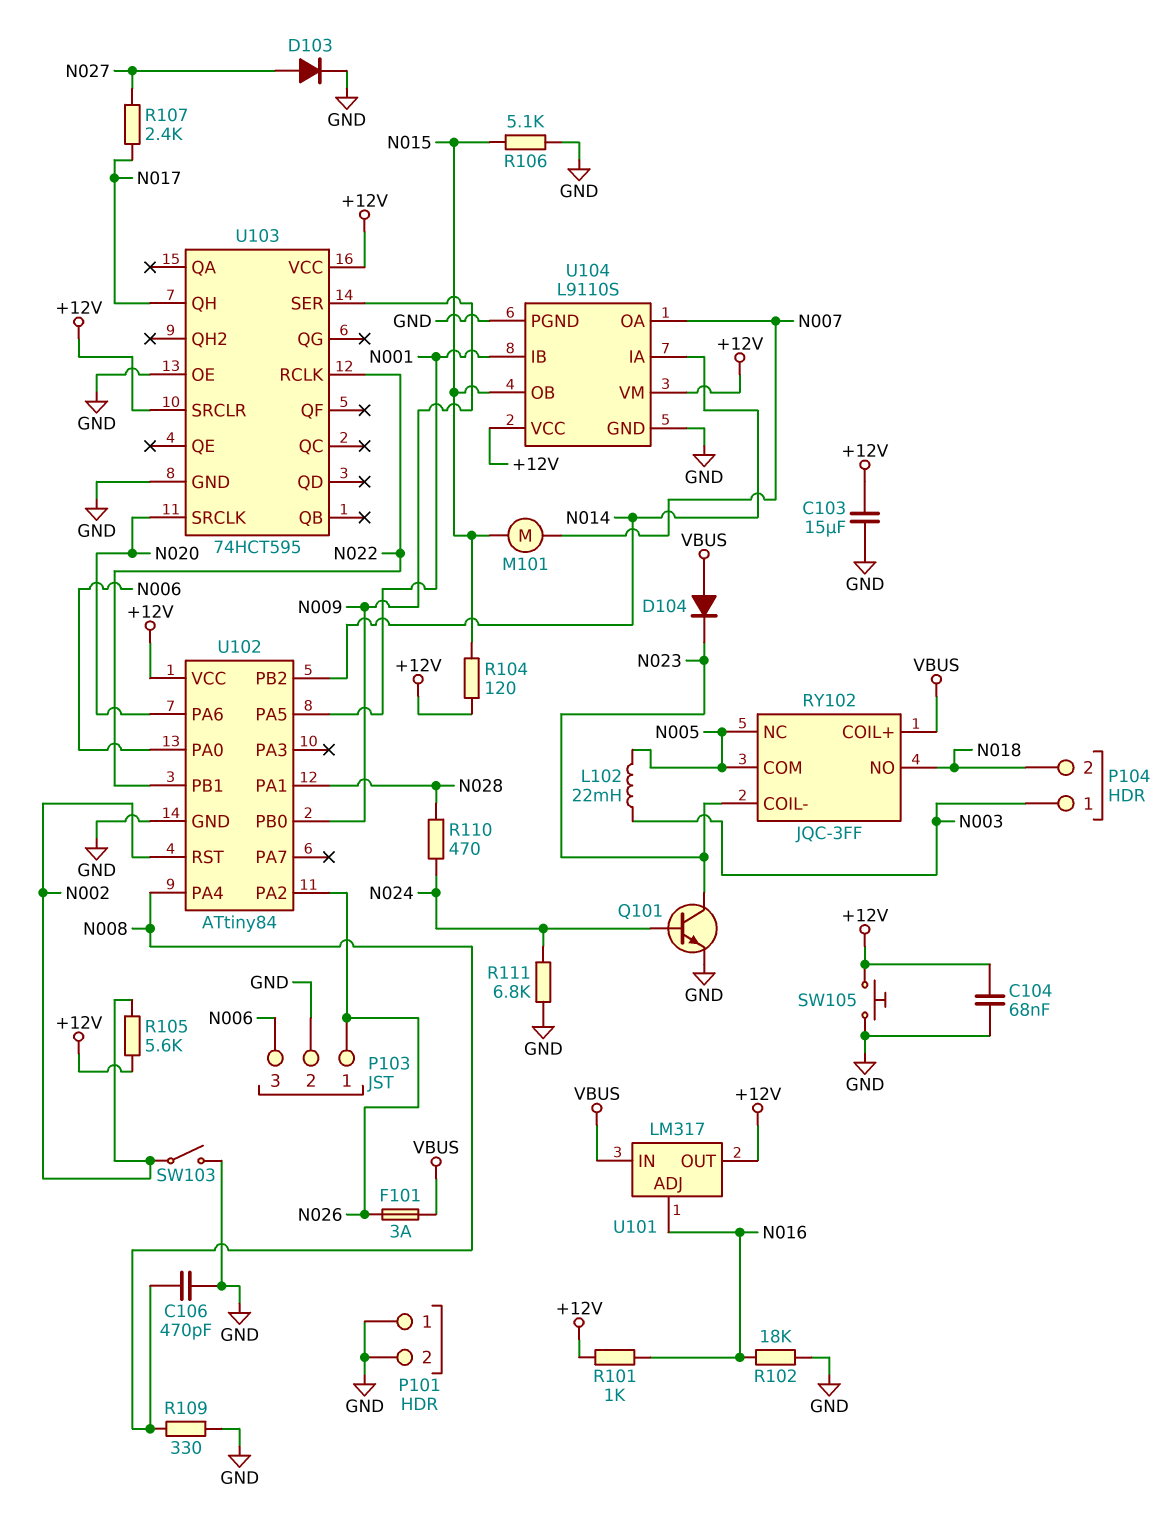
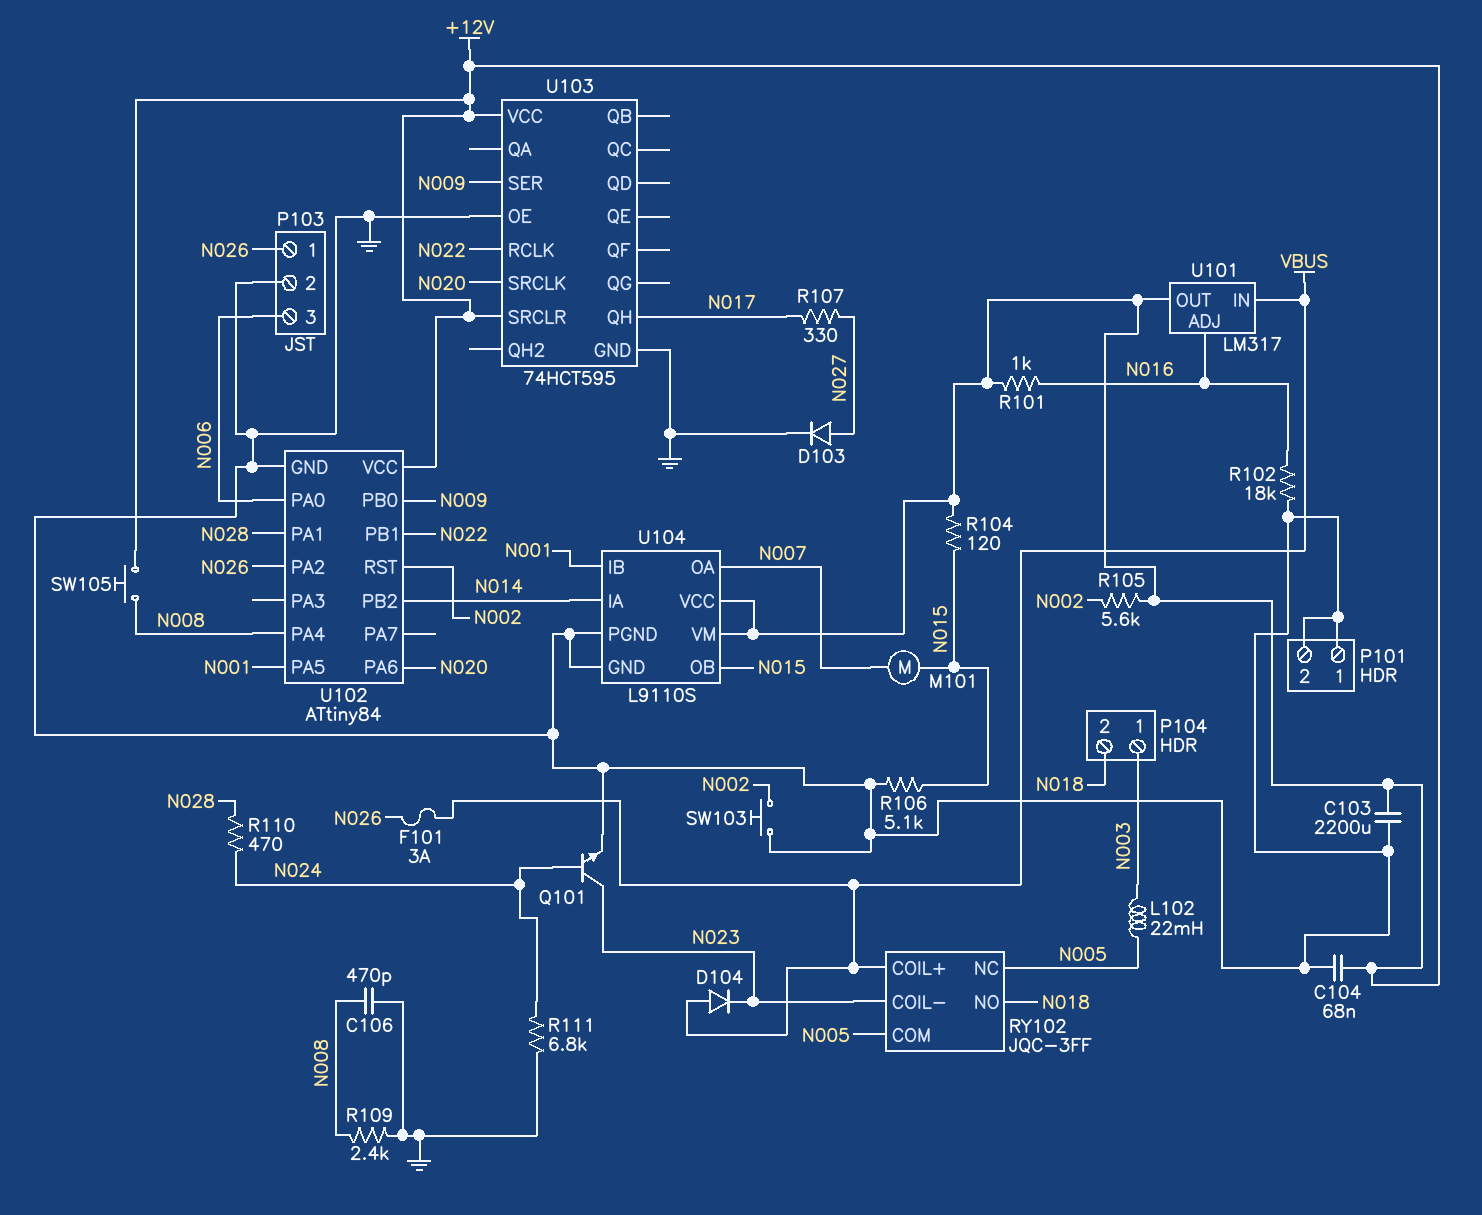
C103: 15uF (+12V, GND) -> 2200uF (+12V, GND)
R107: 2.4k (N017, N027) -> 330 (N017, N027)
R109: 330 (GND, N008) -> 2.4k (GND, N008)
SW103: switch (GND, N002) -> button (GND, N002)
SW105: button (+12V, GND) -> button (+12V, N008)

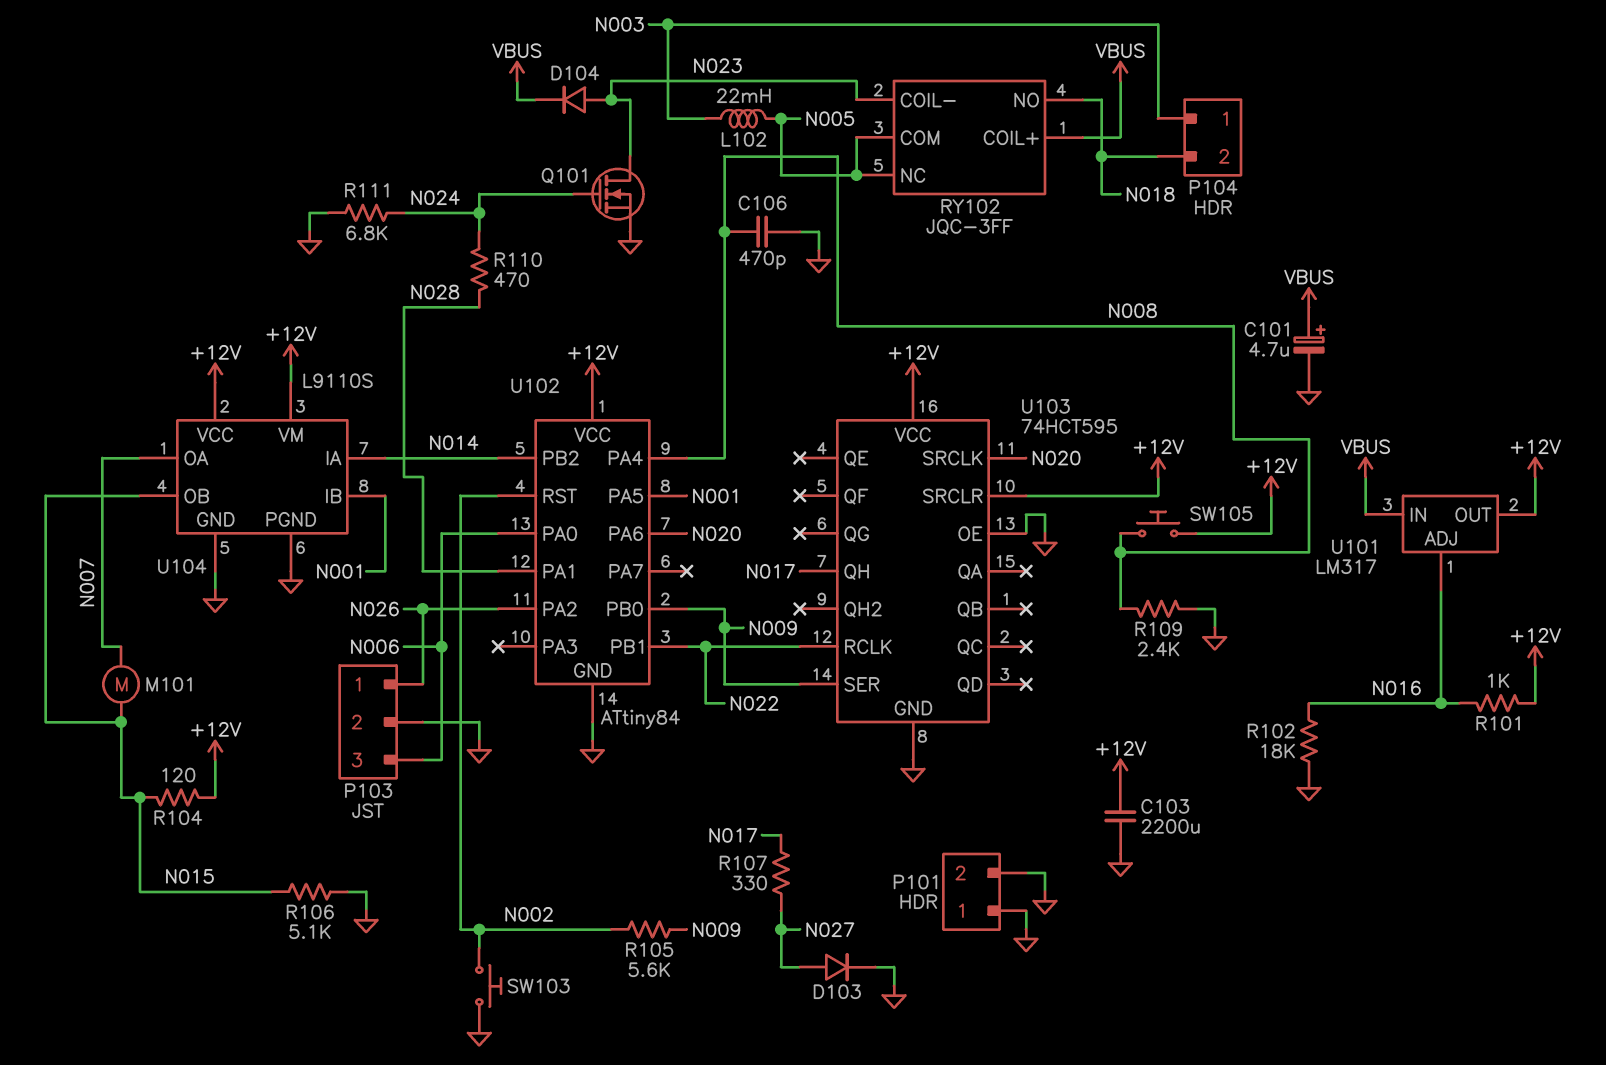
C101: none -> 4.7uF (plus VBUS, minus GND)
C104: 68nF (+12V, GND) -> none
D104: diode (A VBUS, K N023) -> diode (A N023, K VBUS)
F101: 3A (N026, VBUS) -> none
Q101: NPN (B N024, C N023, E GND) -> NMOS (G N024, D N023, S GND)
R105: 5.6k (+12V, N002) -> 5.6k (N002, N009)

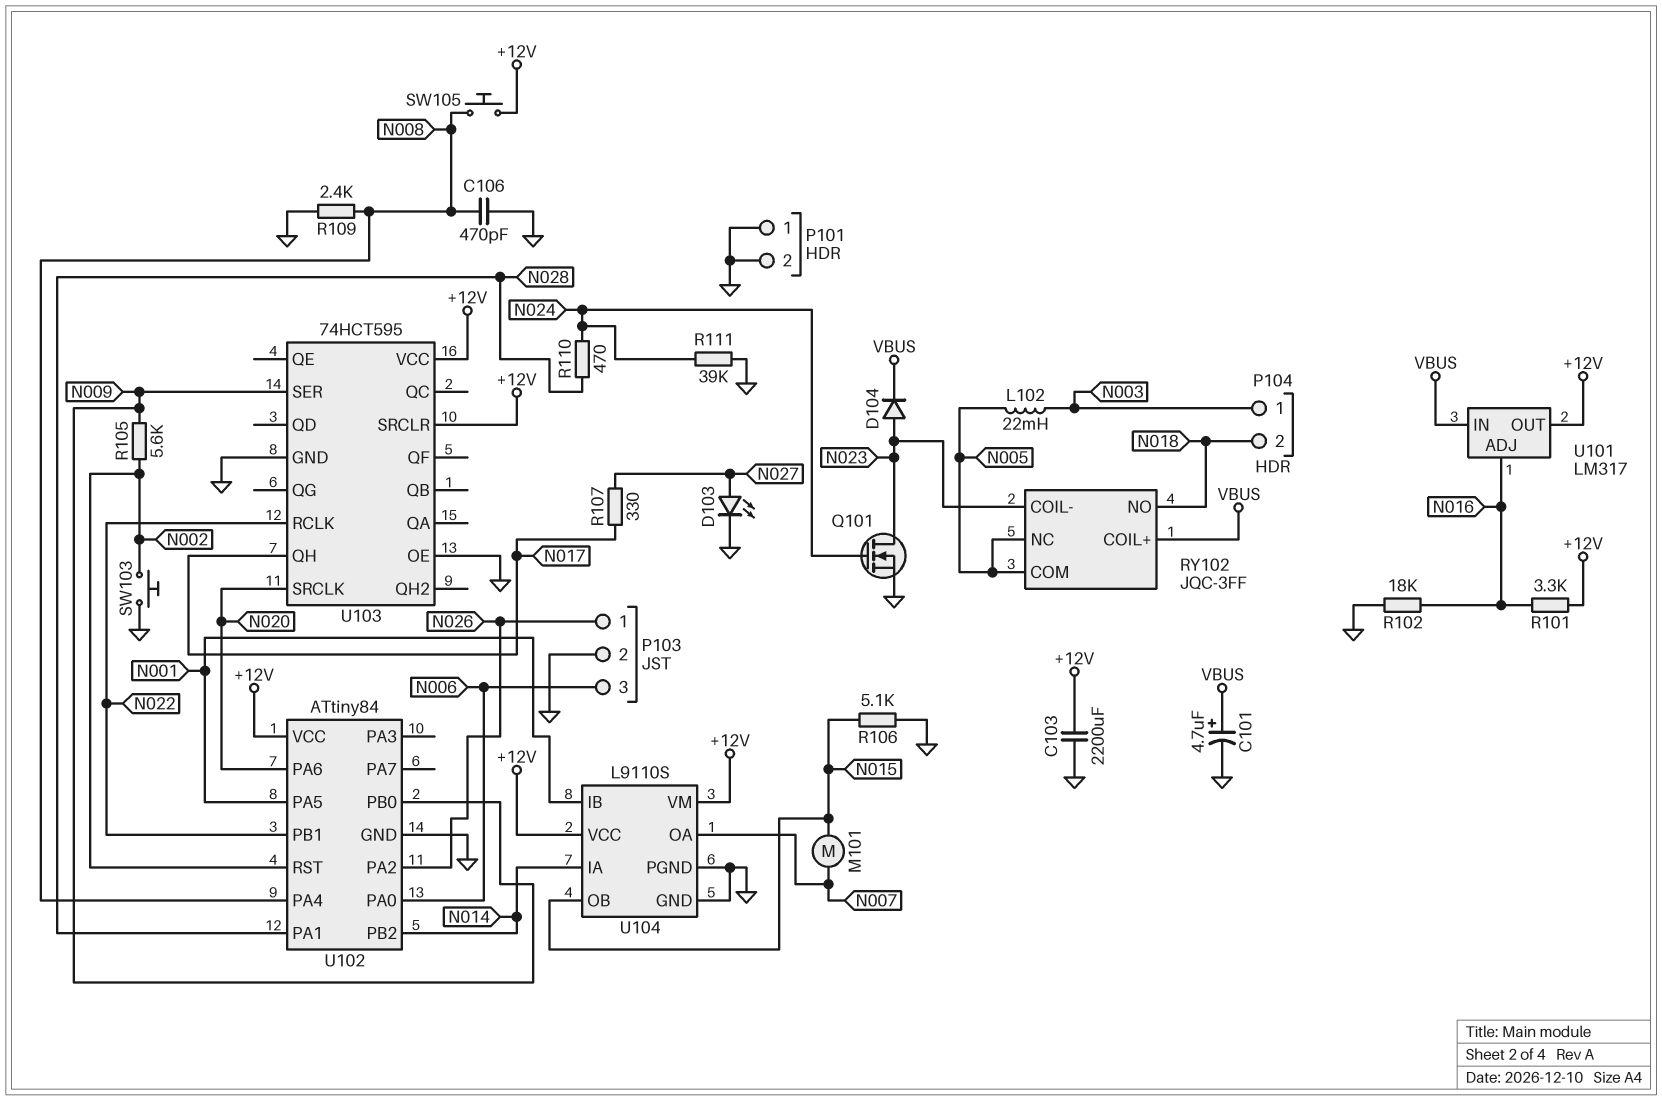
D103: diode (A N027, K GND) -> LED (A N027, K GND)
R101: 1k (+12V, N016) -> 3.3k (+12V, N016)
R104: 120 (+12V, N015) -> none
R111: 6.8k (GND, N024) -> 39k (GND, N024)

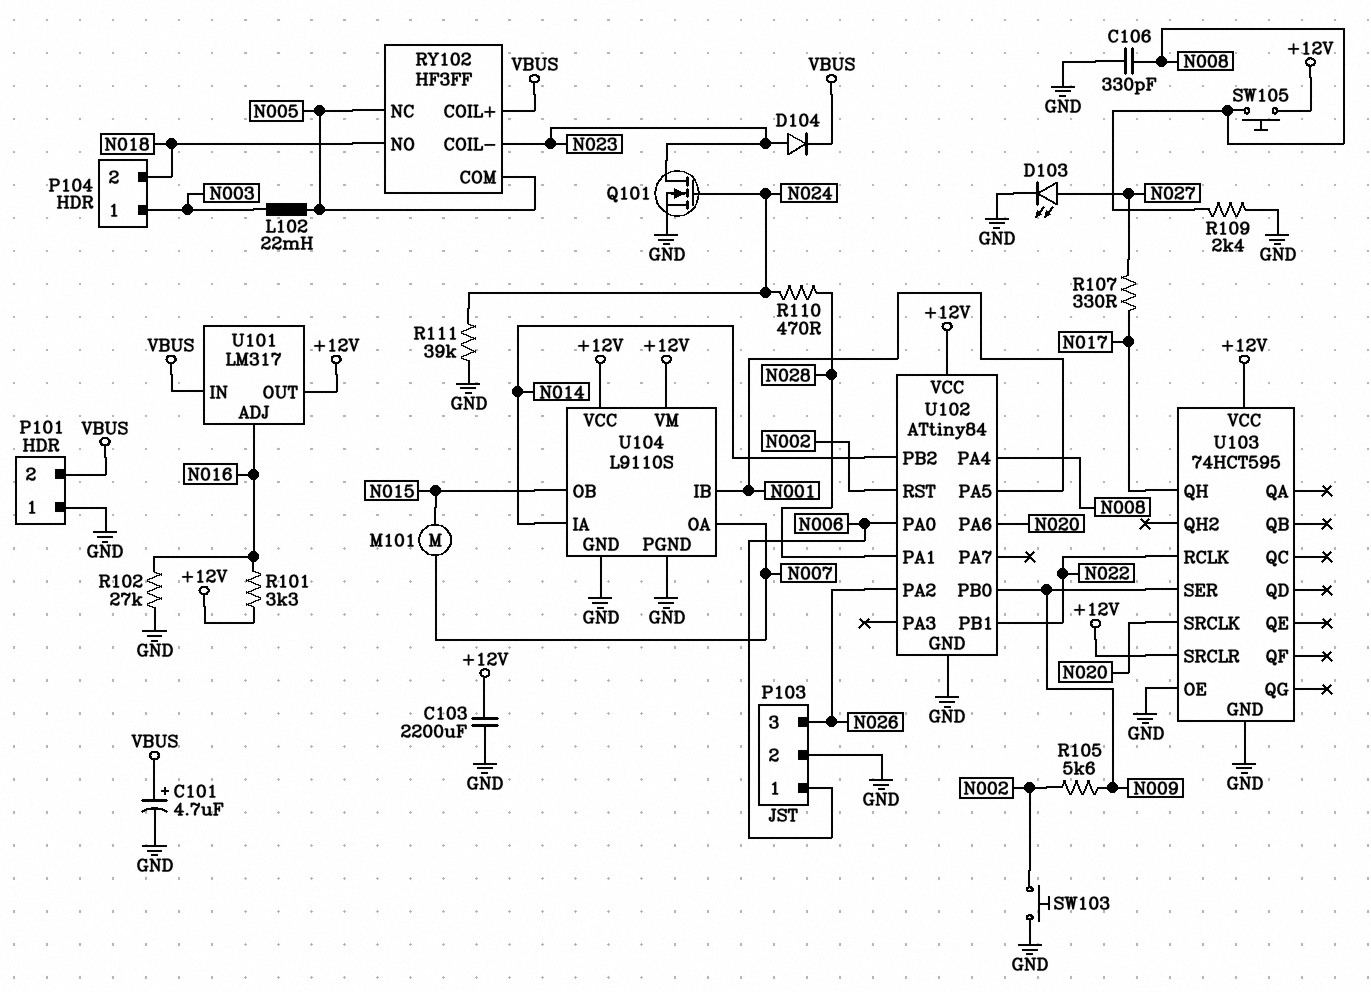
C106: 470pF (GND, N008) -> 330pF (GND, N008)
P101 pin 2: GND -> VBUS
P103 pin 1: N026 -> N006
P103 pin 3: N006 -> N026
R102: 18k (GND, N016) -> 27k (GND, N016)
R106: 5.1k (GND, N015) -> none
RY102: JQC-3FF -> HF3FF

